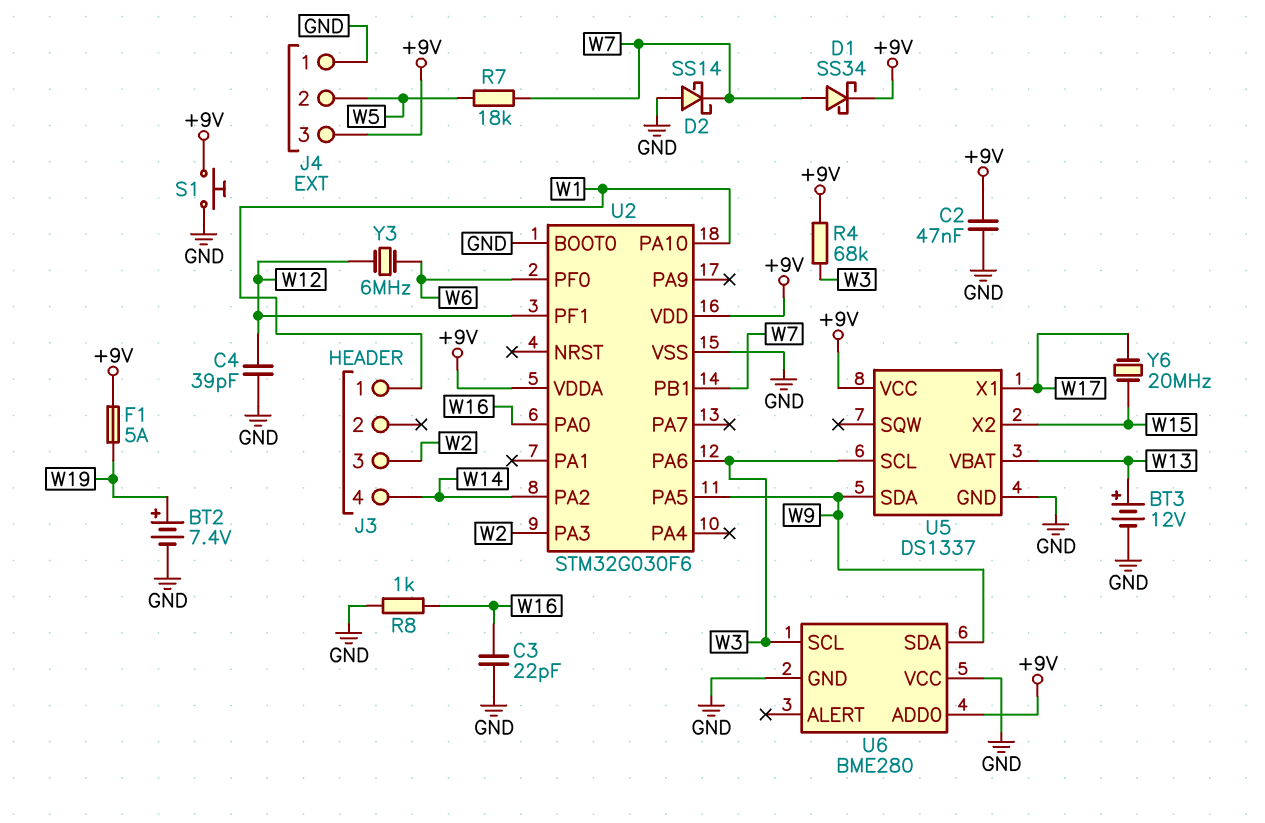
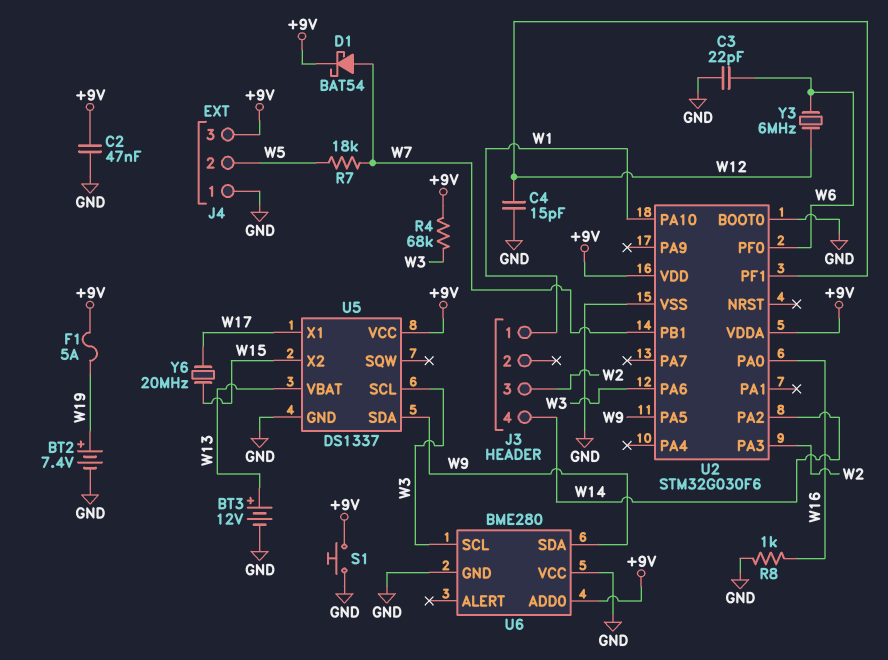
C3: 22pF (GND, W16) -> 22pF (GND, W6)
C4: 39pF (GND, W12) -> 15pF (GND, W12)
D1: schottky SS34 (A W7, K +9V) -> schottky BAT54 (A W7, K +9V)
D2: schottky SS14 (A GND, K W7) -> none

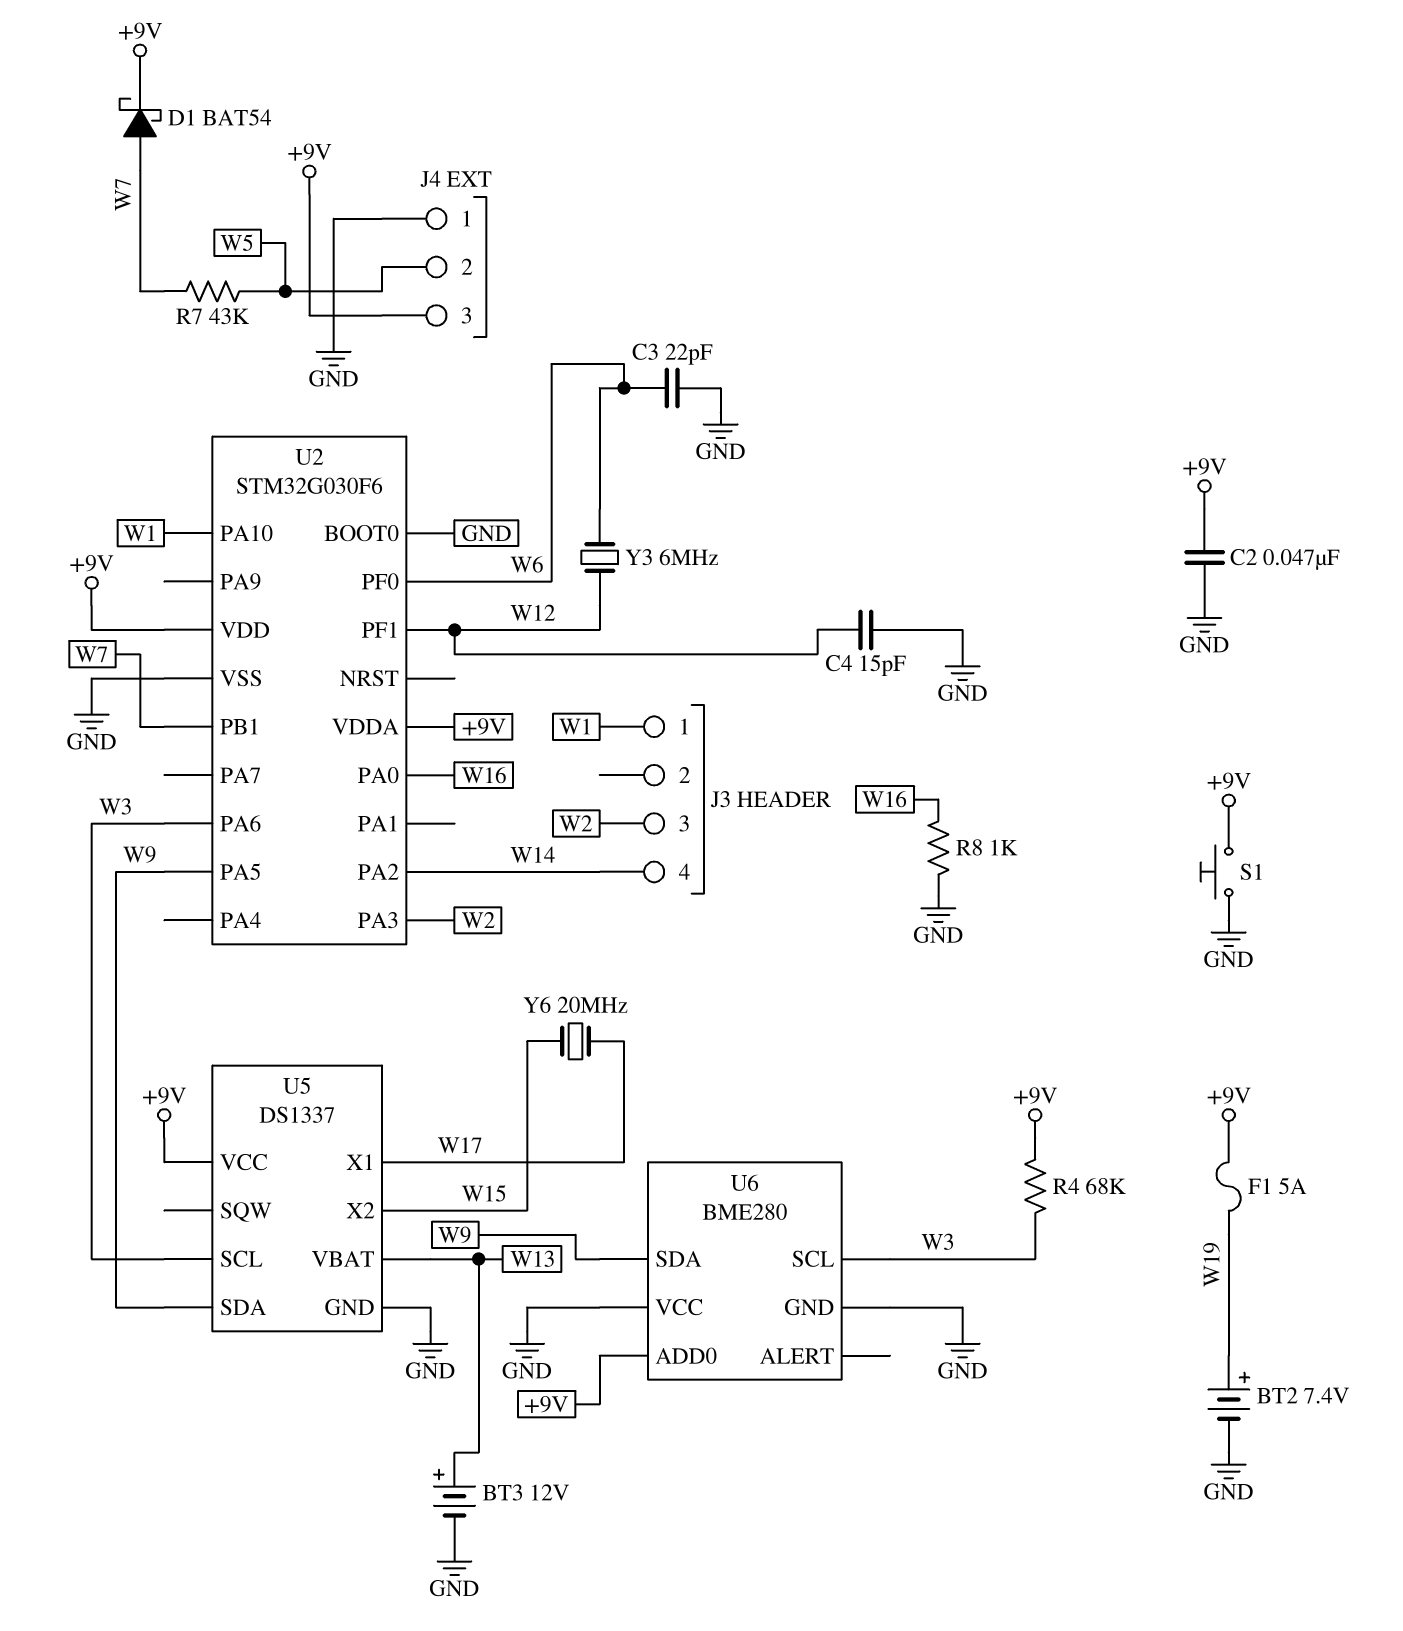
R7: 18k (W5, W7) -> 43k (W5, W7)

